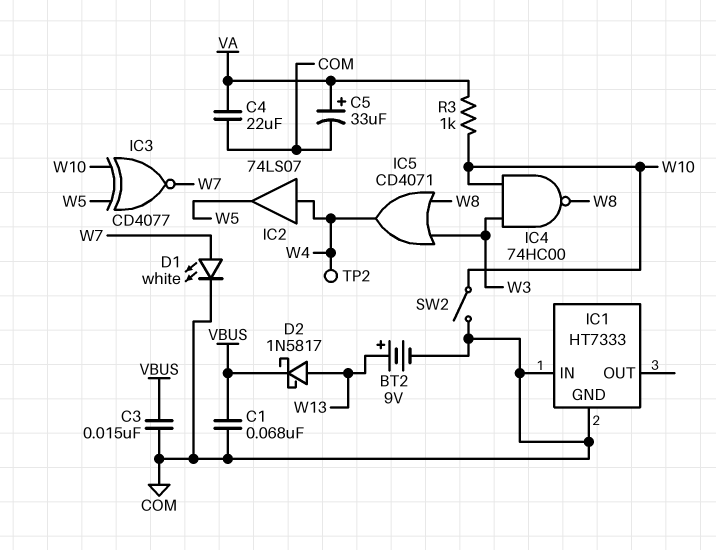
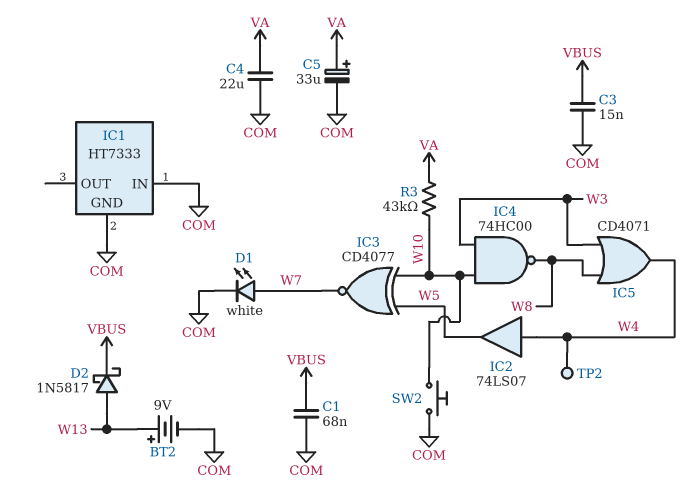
R3: 1k (VA, W10) -> 43k (VA, W10)
SW2: switch (COM, W10) -> button (COM, W10)

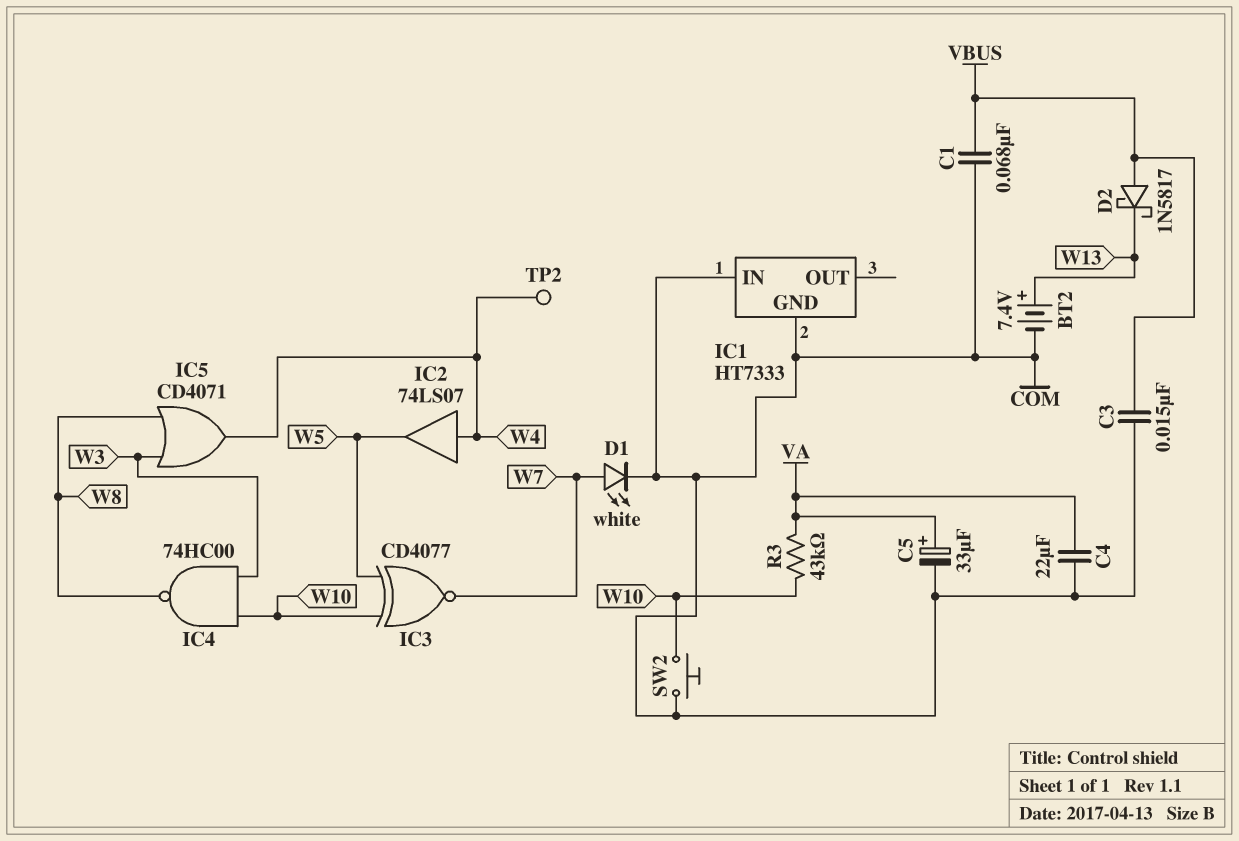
BT2: 9V (plus W13, minus COM) -> 7.4V (plus W13, minus COM)
D2: schottky 1N5817 (A W13, K VBUS) -> schottky 1N5817 (A VBUS, K W13)

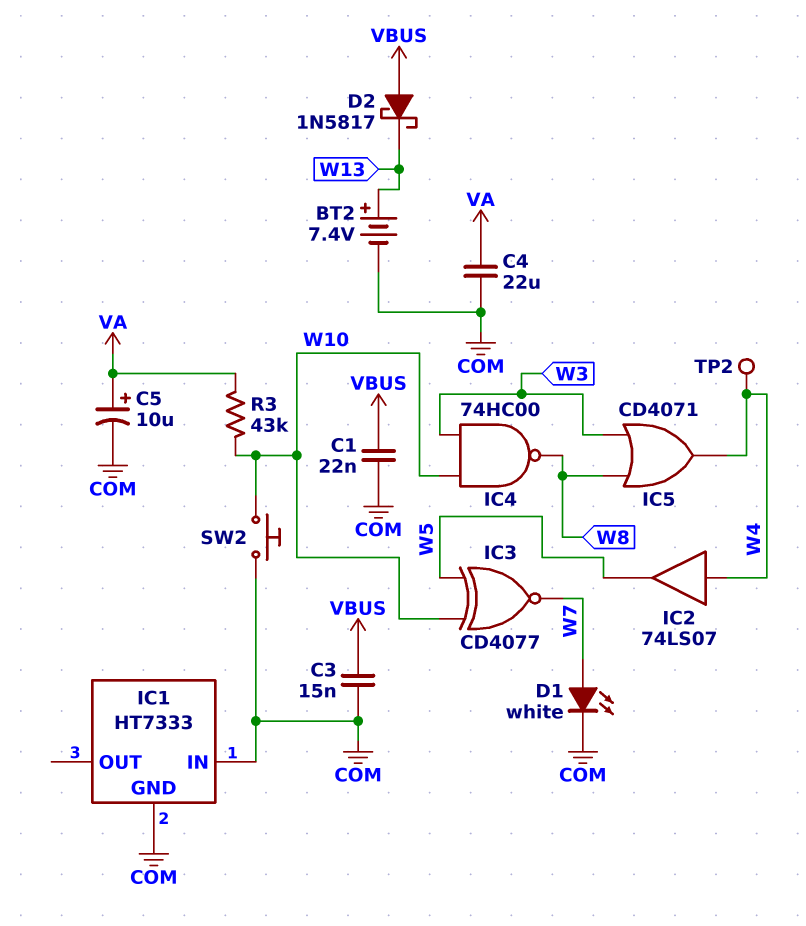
C1: 68nF (COM, VBUS) -> 22nF (COM, VBUS)
C5: 33uF (plus VA, minus COM) -> 10uF (plus VA, minus COM)

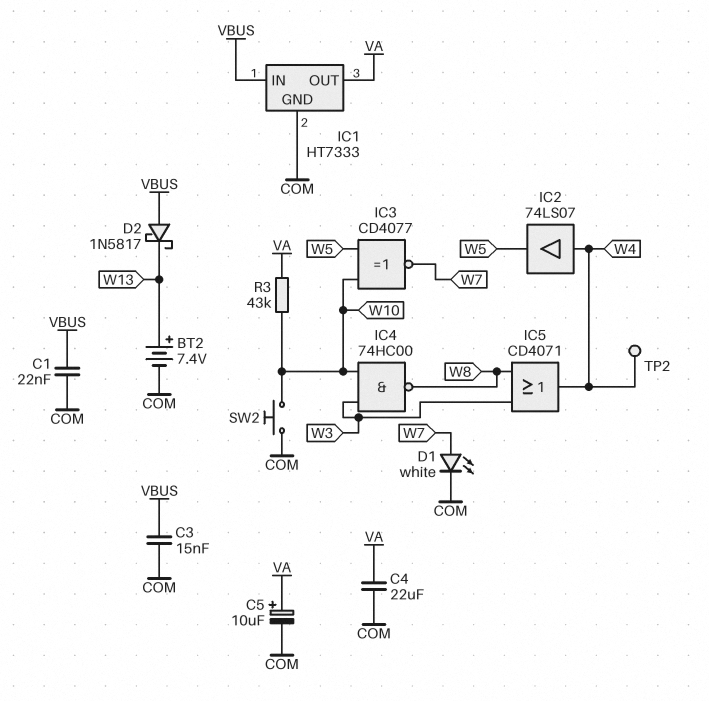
IC1 pin IN: COM -> VBUS
IC1 pin OUT: none -> VA

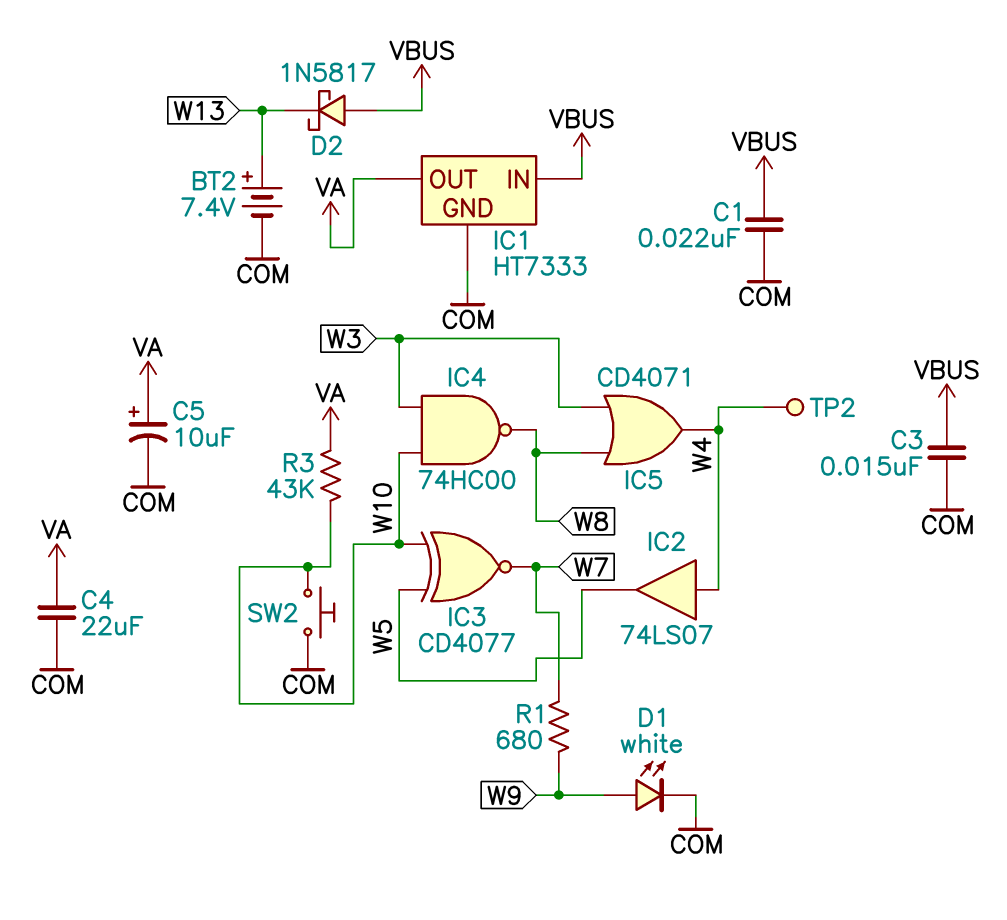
D1: LED white (A W7, K COM) -> LED white (A W9, K COM)
R1: none -> 680 (W7, W9)

